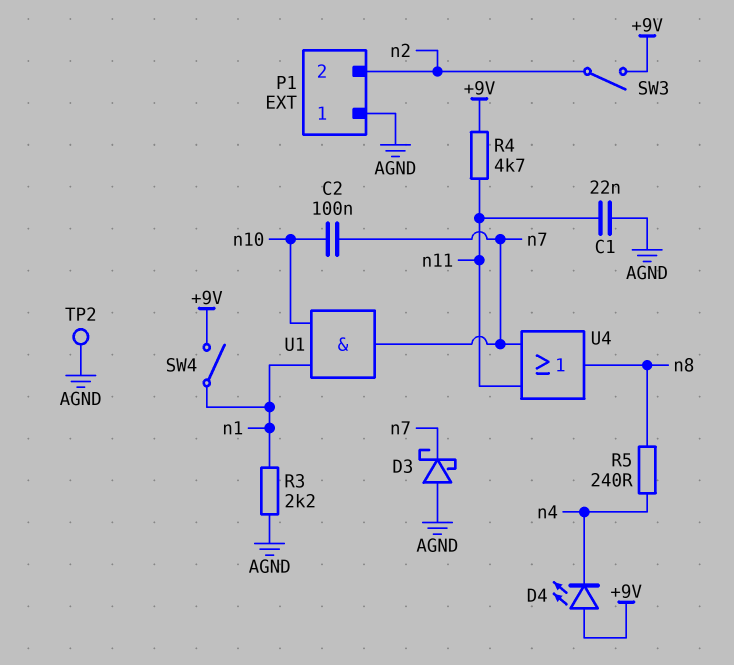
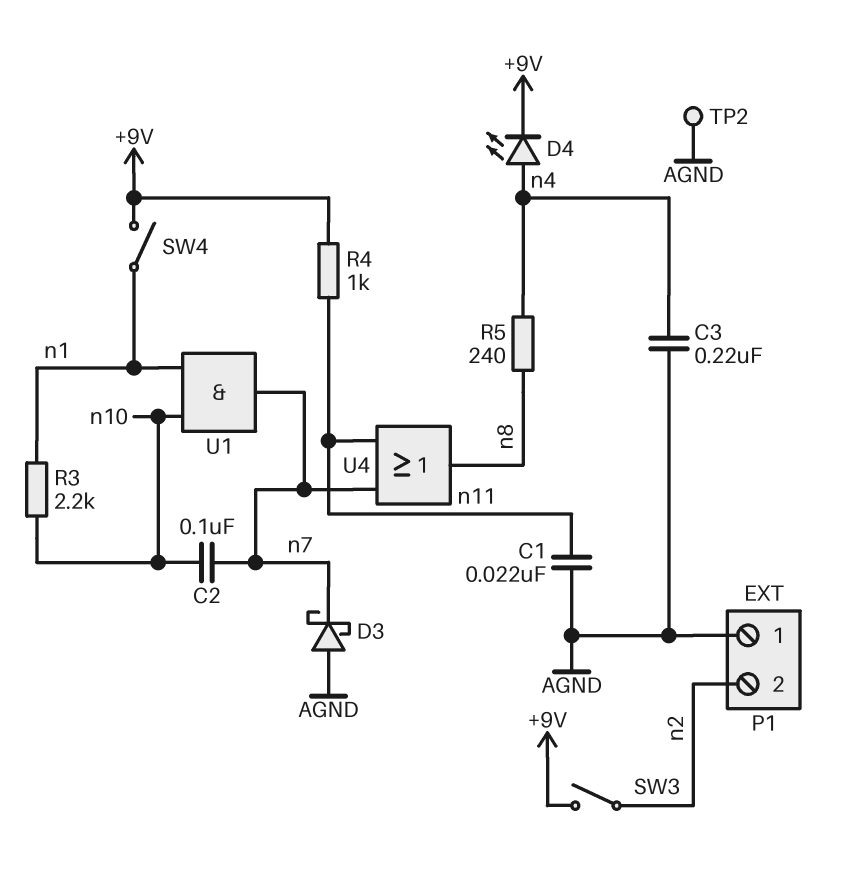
C3: none -> 220nF (AGND, n4)
D4: LED (A +9V, K n4) -> LED (A n4, K +9V)
R3: 2.2k (AGND, n1) -> 2.2k (n1, n10)
R4: 4.7k (+9V, n11) -> 1k (+9V, n11)

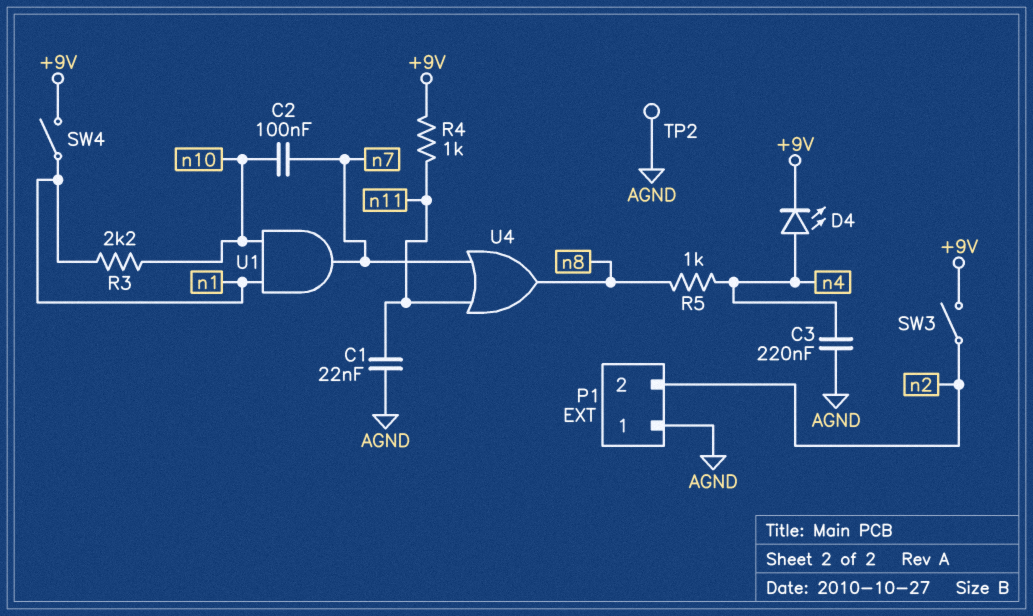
D3: schottky (A AGND, K n7) -> none
R5: 240 (n4, n8) -> 1k (n4, n8)

